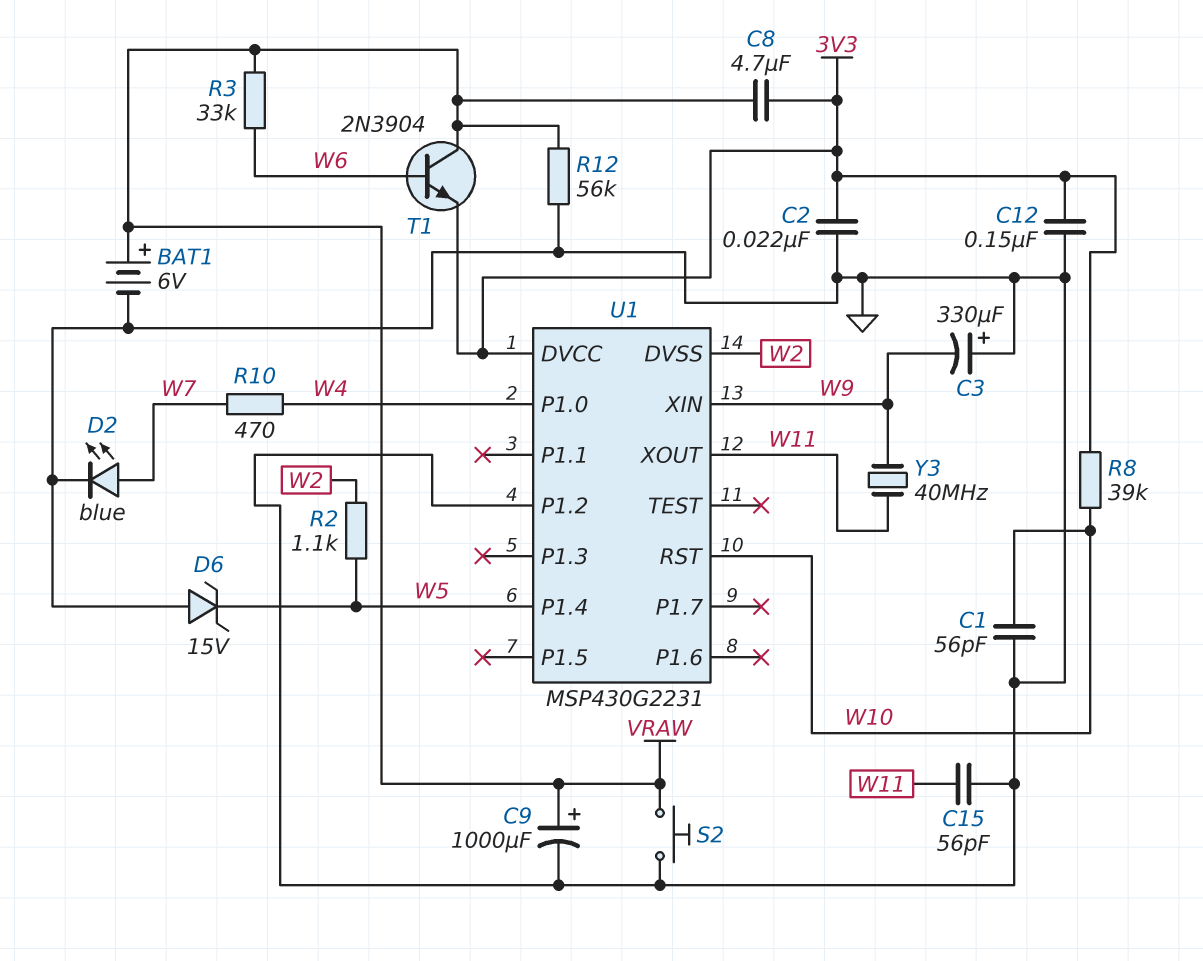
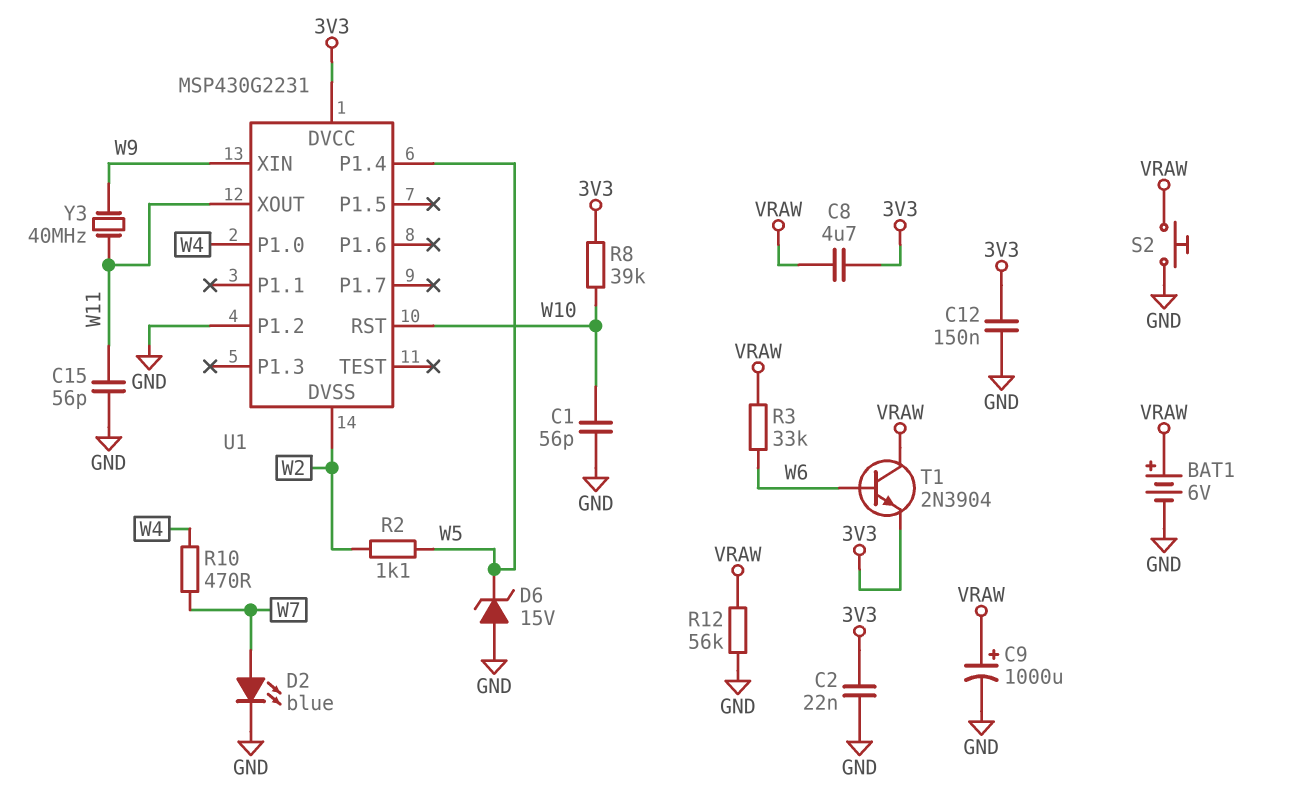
C3: 330uF (plus GND, minus W9) -> none

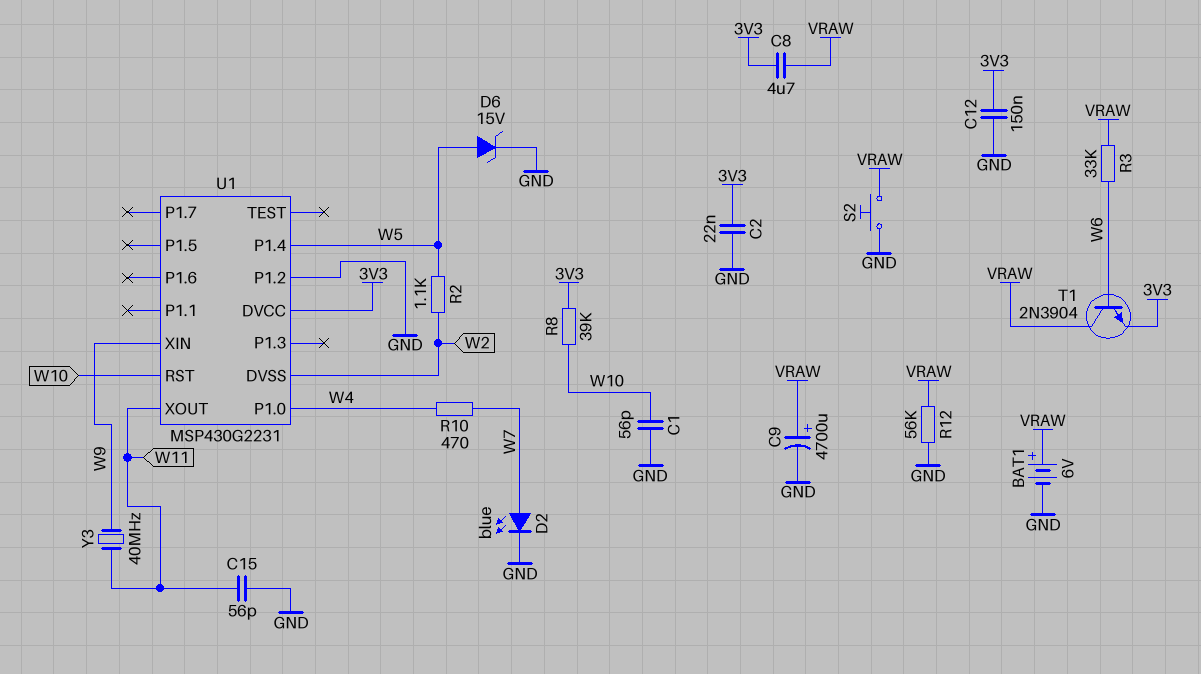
C9: 1000uF (plus VRAW, minus GND) -> 4700uF (plus VRAW, minus GND)
D6: zener 15V (A GND, K W5) -> zener 15V (A W5, K GND)

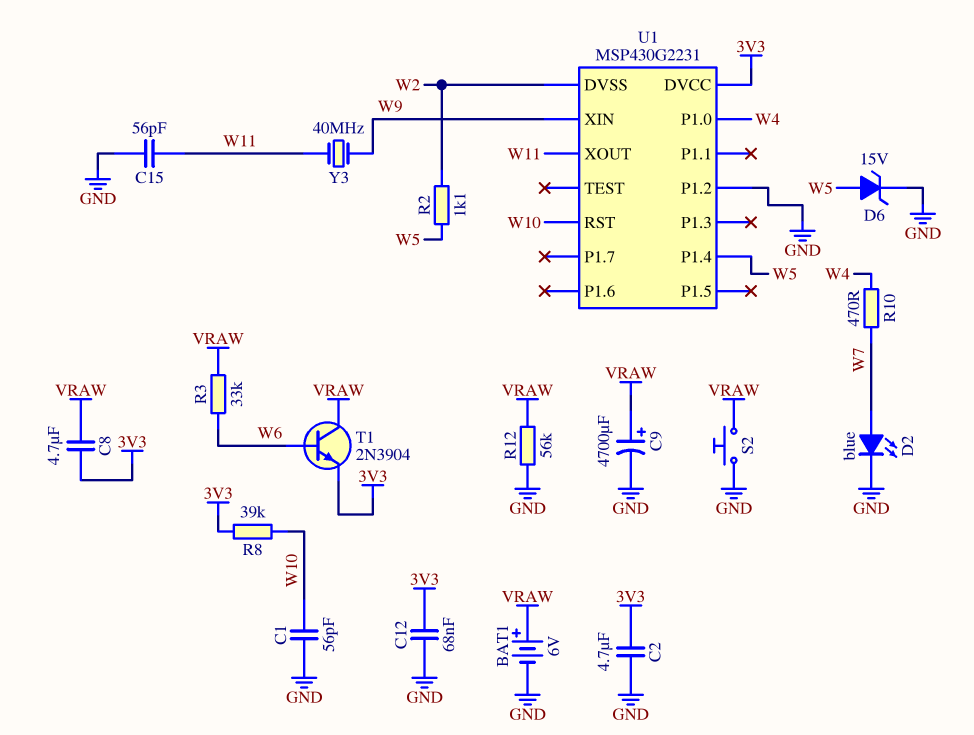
C2: 22nF (3V3, GND) -> 4.7uF (3V3, GND)
C12: 150nF (3V3, GND) -> 68nF (3V3, GND)

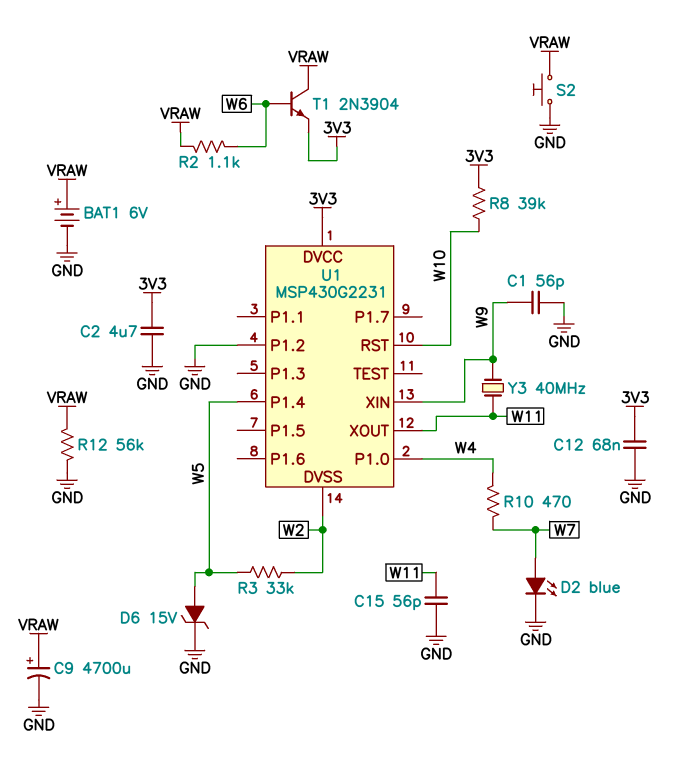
C1: 56pF (GND, W10) -> 56pF (GND, W9)
C8: 4.7uF (3V3, VRAW) -> none
R2: 1.1k (W2, W5) -> 1.1k (VRAW, W6)
R3: 33k (VRAW, W6) -> 33k (W2, W5)

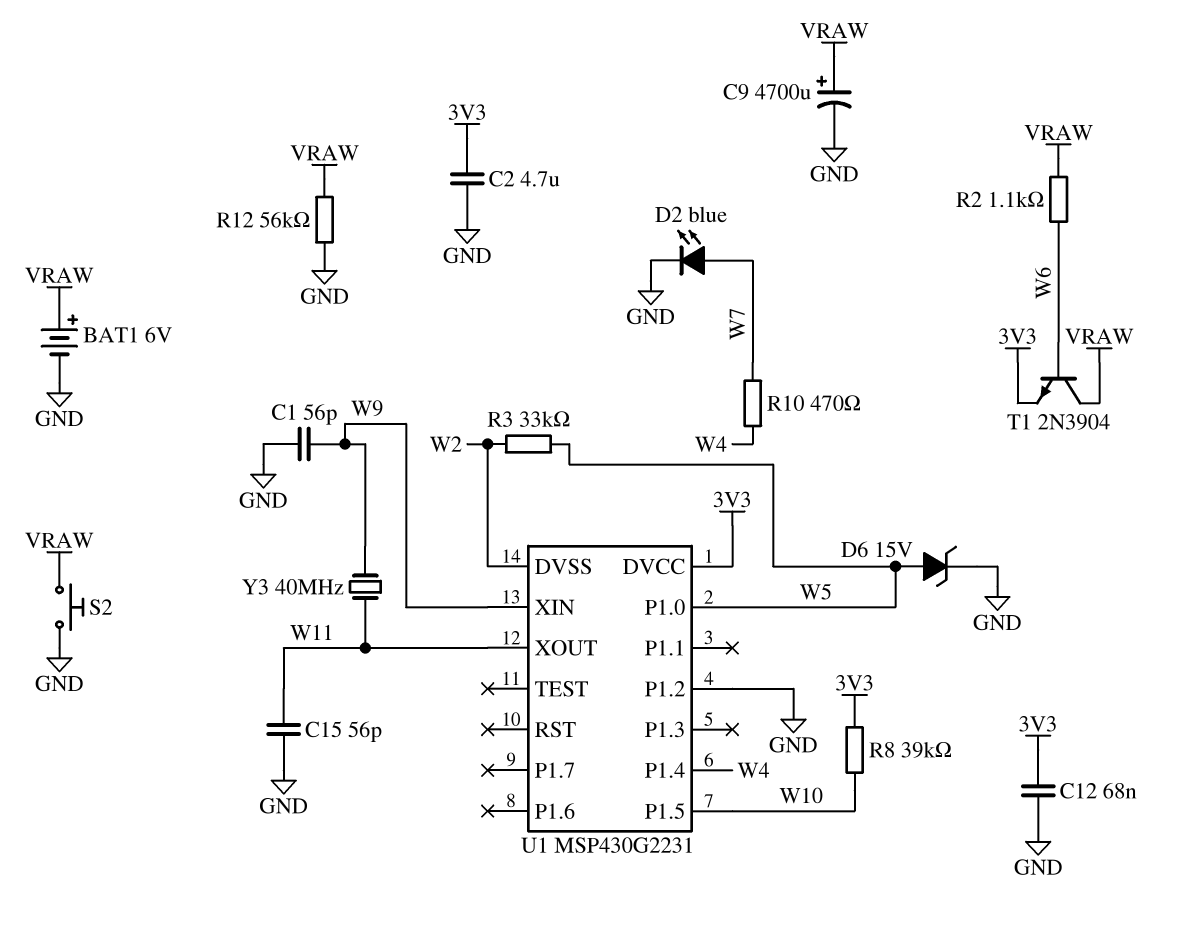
U1 pin P1.0: W4 -> W5
U1 pin P1.4: W5 -> W4
U1 pin P1.5: none -> W10
U1 pin RST: W10 -> none

